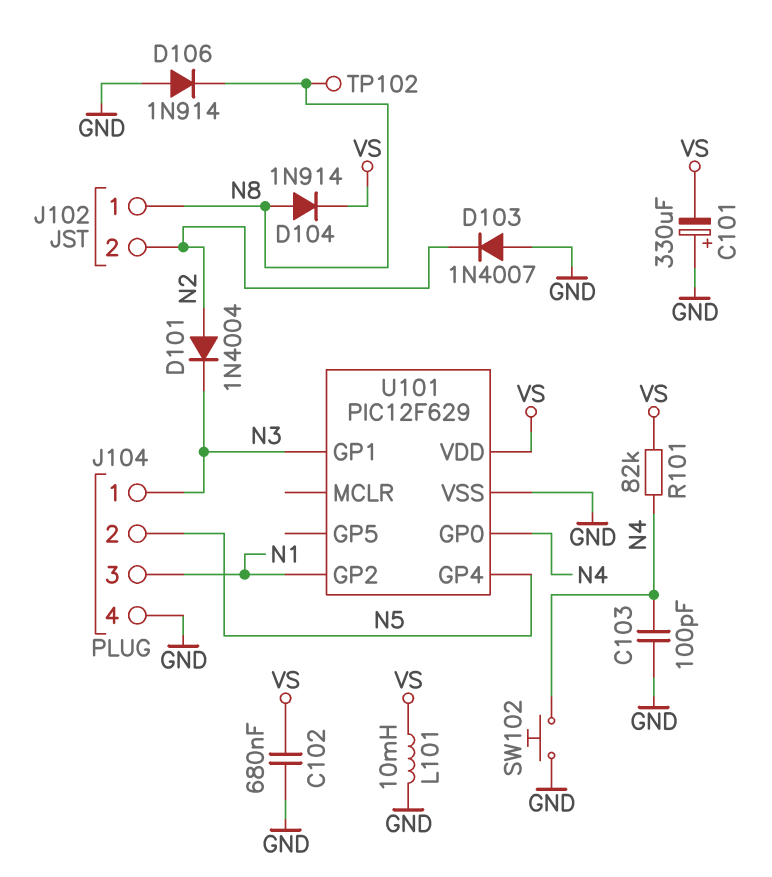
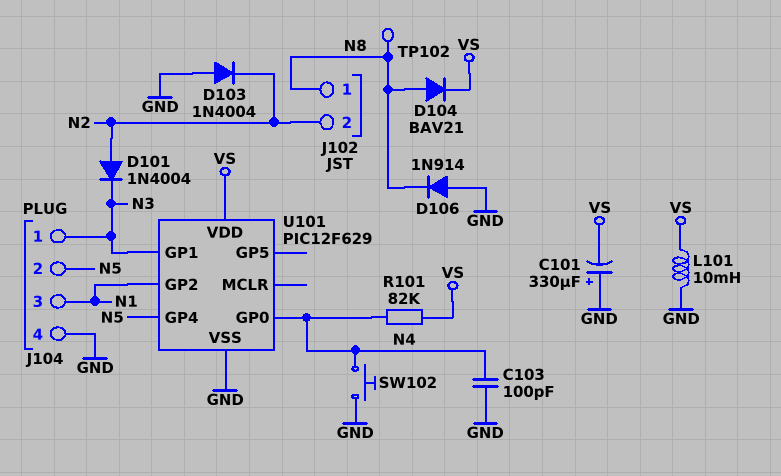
C102: 680nF (GND, VS) -> none
D103: diode 1N4007 (A GND, K N2) -> diode 1N4004 (A GND, K N2)
D104: diode 1N914 (A N8, K VS) -> diode BAV21 (A N8, K VS)

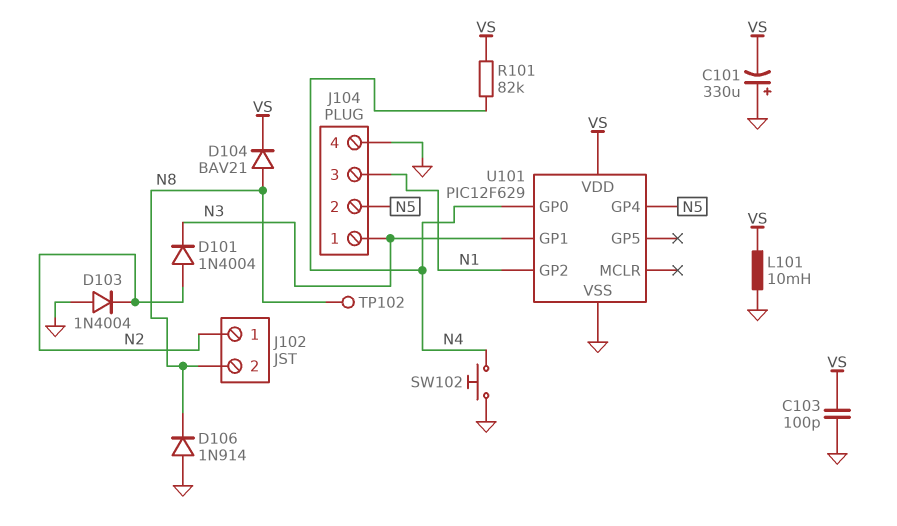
C103: 100pF (GND, N4) -> 100pF (GND, VS)
J102 pin 1: N8 -> N2
J102 pin 2: N2 -> N8

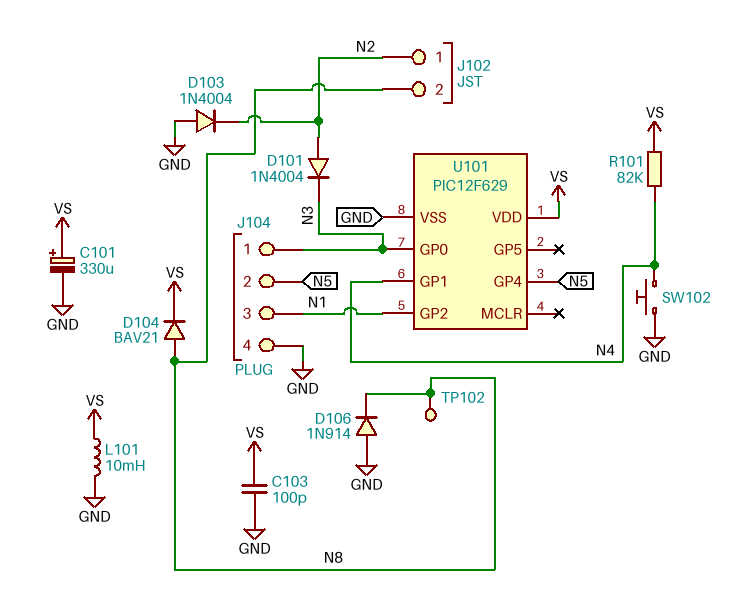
C101: 330uF (plus GND, minus VS) -> 330uF (plus VS, minus GND)
U101 pin GP0: N4 -> N3
U101 pin GP1: N3 -> N4

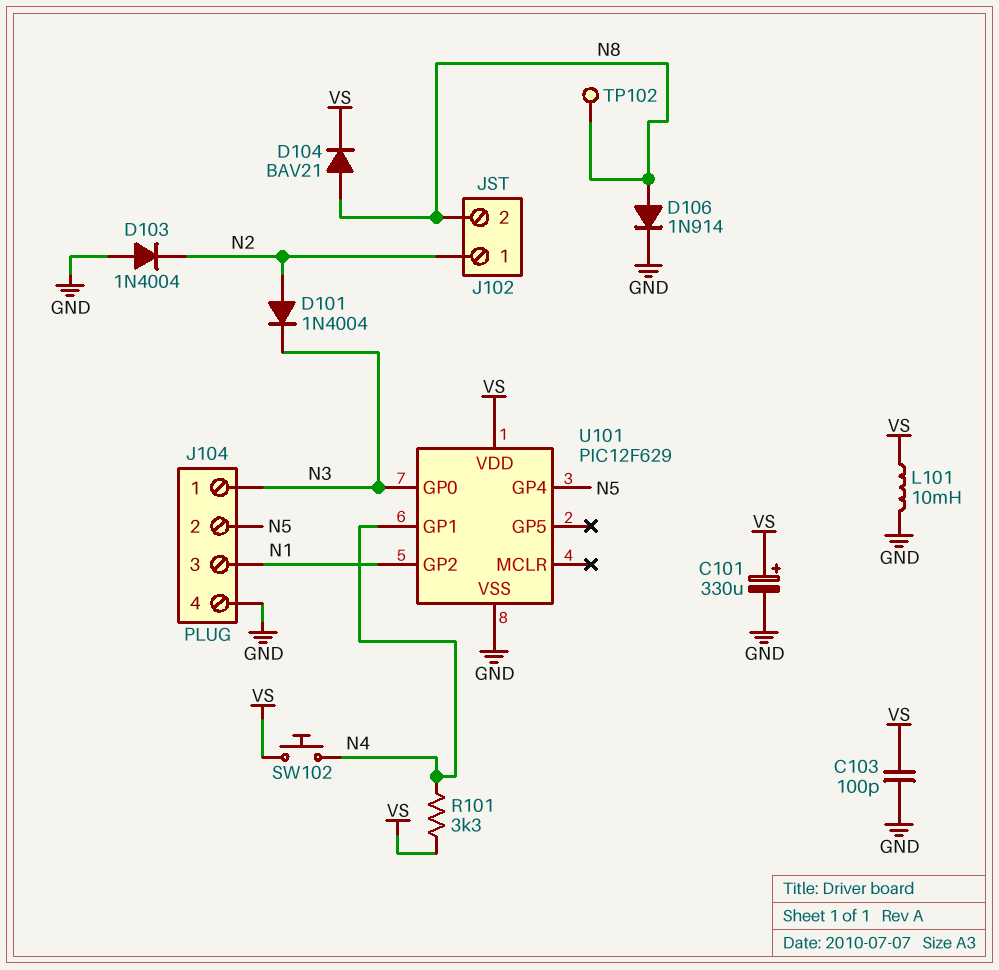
D106: diode 1N914 (A GND, K N8) -> diode 1N914 (A N8, K GND)
R101: 82k (N4, VS) -> 3.3k (N4, VS)
SW102: button (GND, N4) -> button (N4, VS)

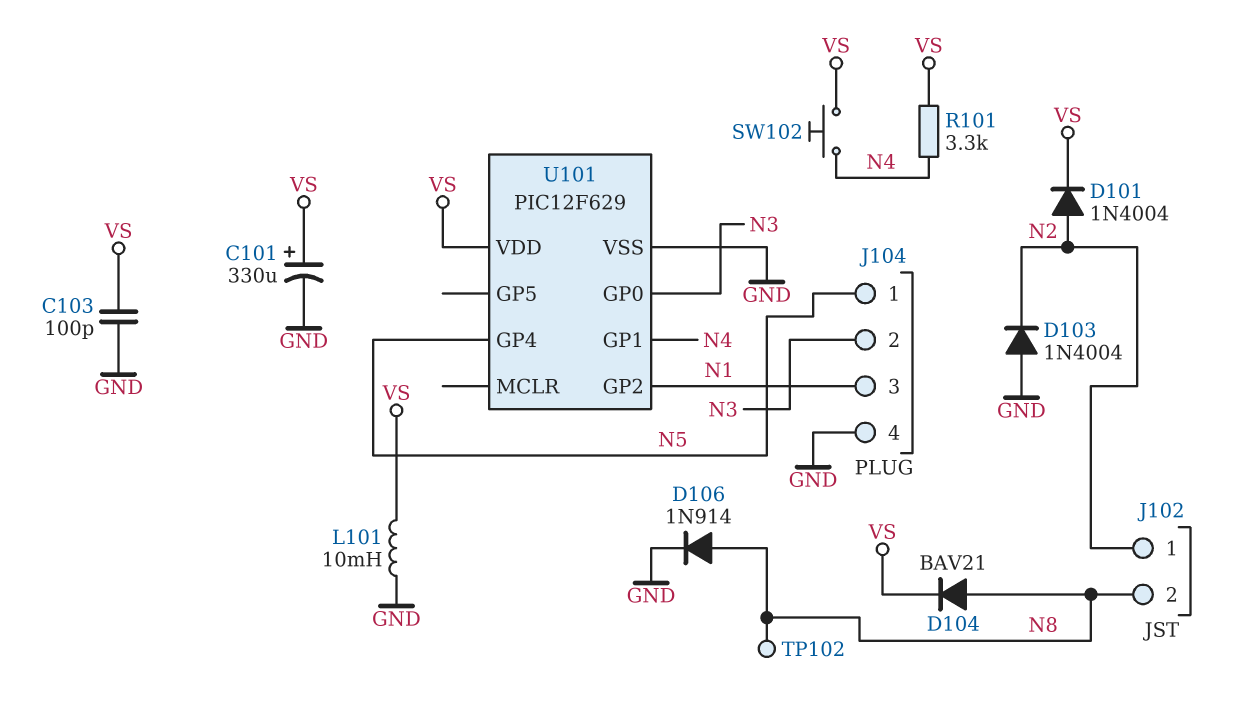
D101: diode 1N4004 (A N2, K N3) -> diode 1N4004 (A N2, K VS)
J104 pin 1: N3 -> N5
J104 pin 2: N5 -> N3

